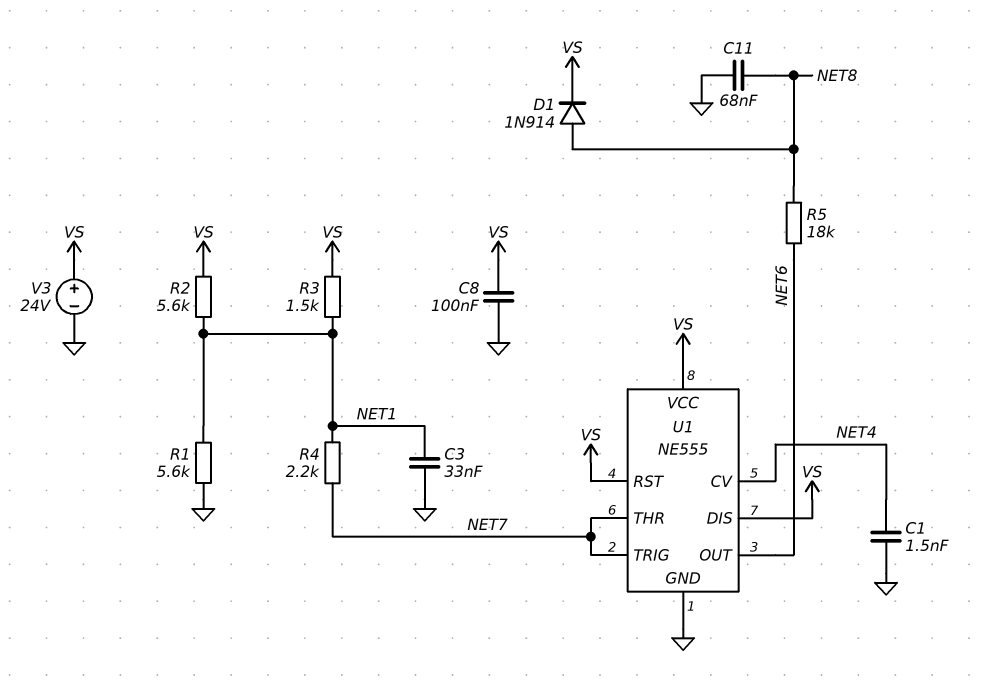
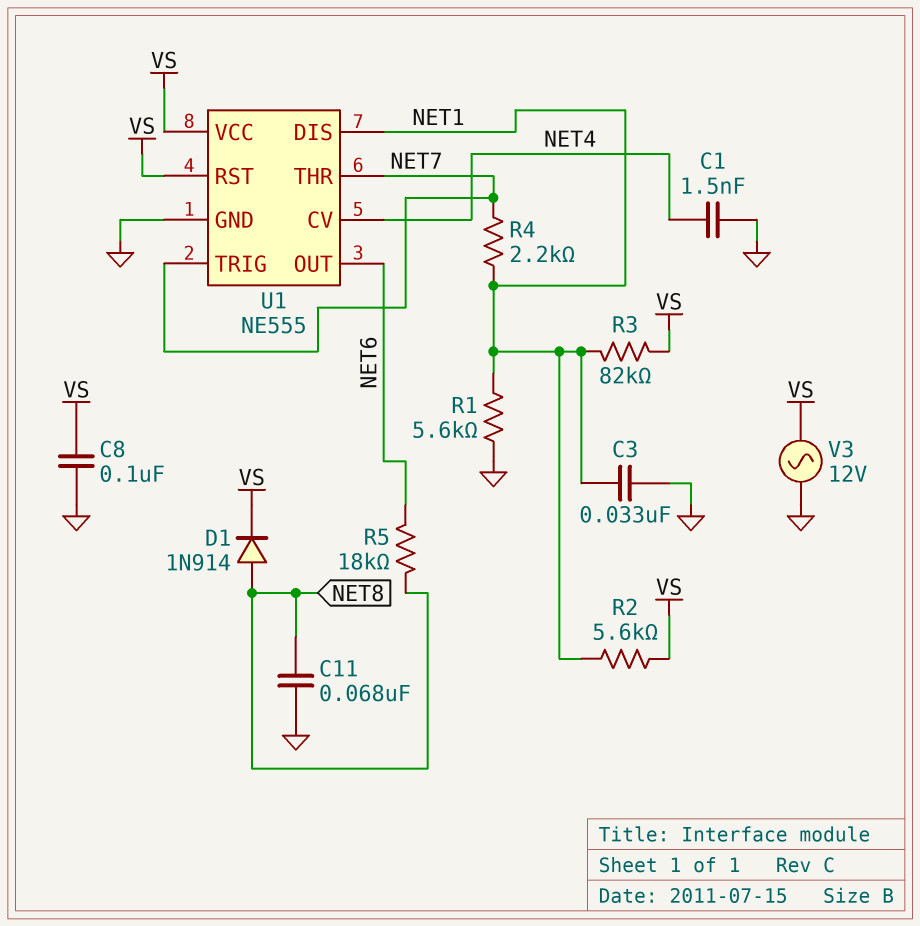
R3: 1.5k (NET1, VS) -> 82k (NET1, VS)
U1 pin DIS: VS -> NET1
V3: 24V (plus VS, minus GND) -> AC 12V (GND, VS)

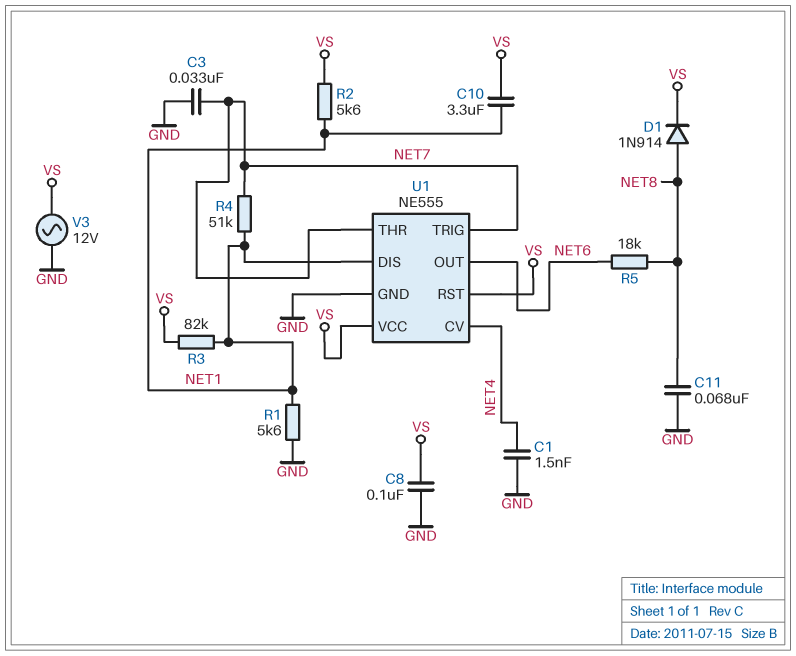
C3: 33nF (GND, NET1) -> 33nF (GND, NET7)
C10: none -> 3.3uF (NET1, VS)
R4: 2.2k (NET1, NET7) -> 51k (NET1, NET7)

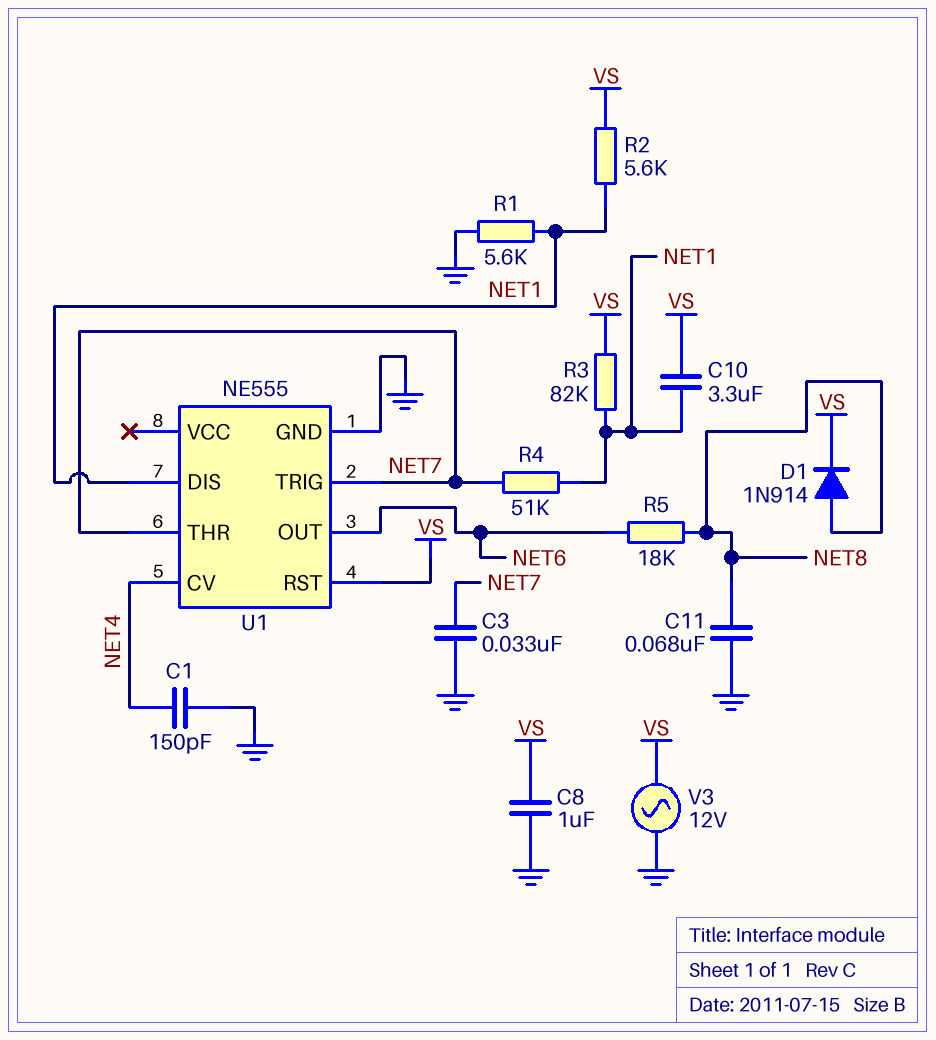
C1: 1.5nF (GND, NET4) -> 150pF (GND, NET4)
C8: 100nF (GND, VS) -> 1uF (GND, VS)
U1 pin VCC: VS -> none

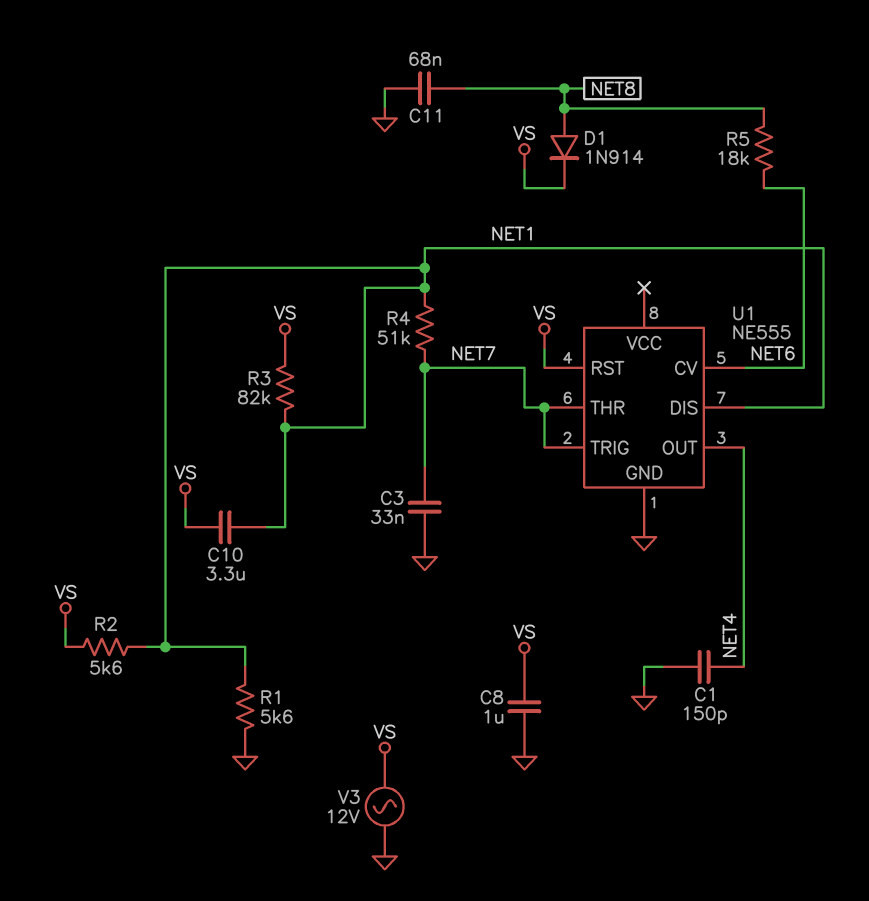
U1 pin CV: NET4 -> NET6
U1 pin OUT: NET6 -> NET4

